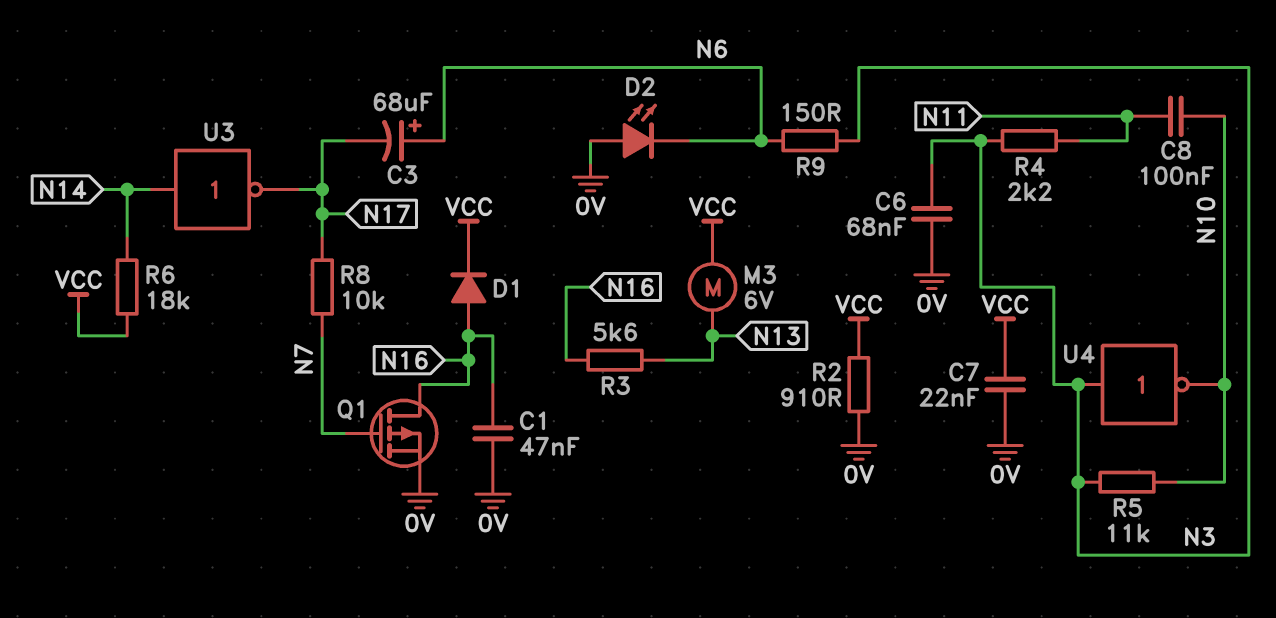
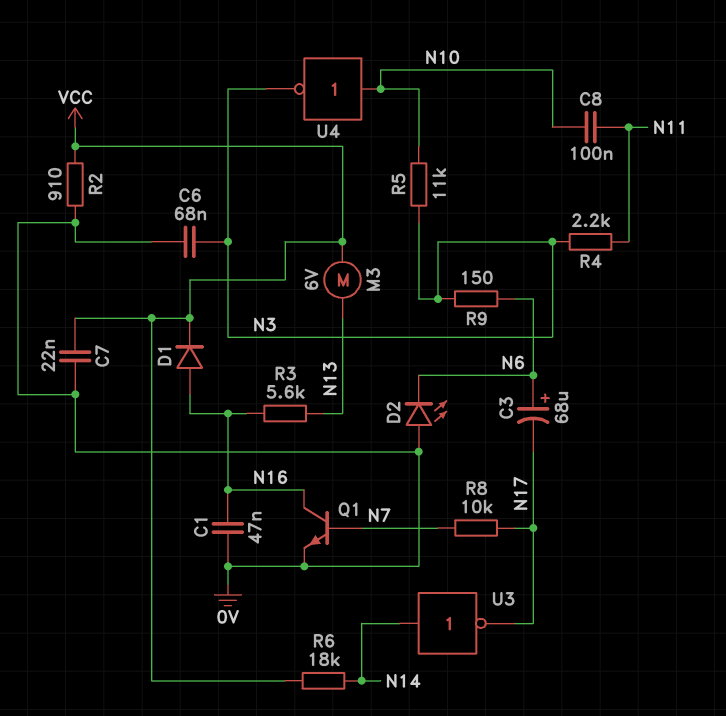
Q1: PMOS (G N7, D N16, S 0V) -> NPN (B N7, C N16, E 0V)
U4: NOT (in N3, out N10) -> NOT (in N10, out N3)

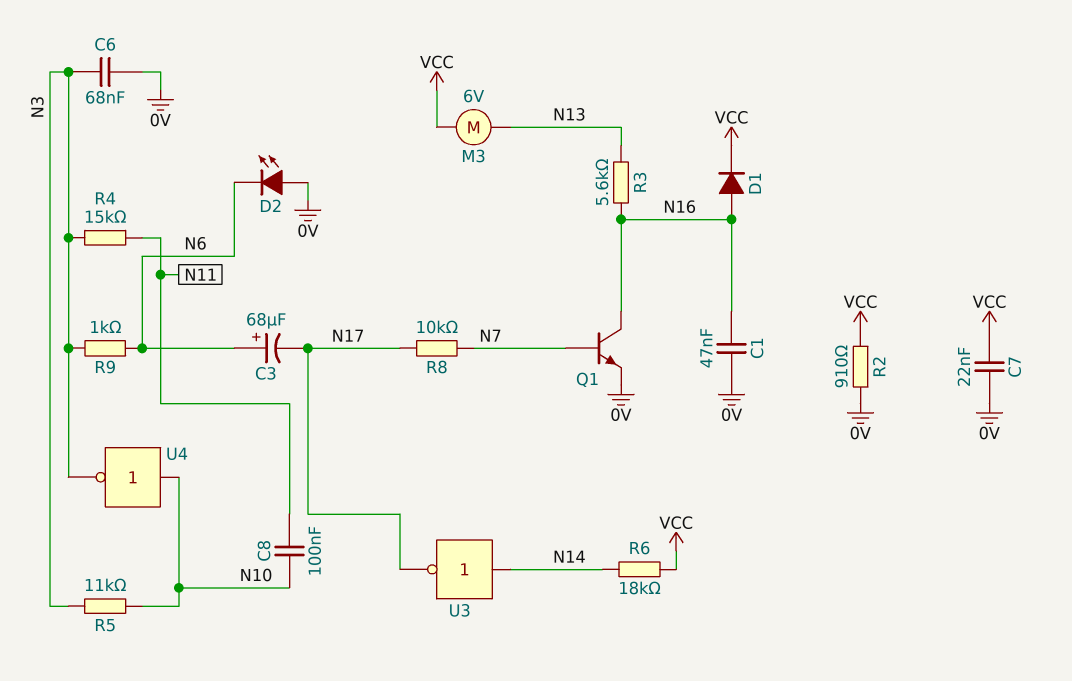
R4: 2.2k (N3, N11) -> 15k (N3, N11)
R9: 150 (N3, N6) -> 1k (N3, N6)

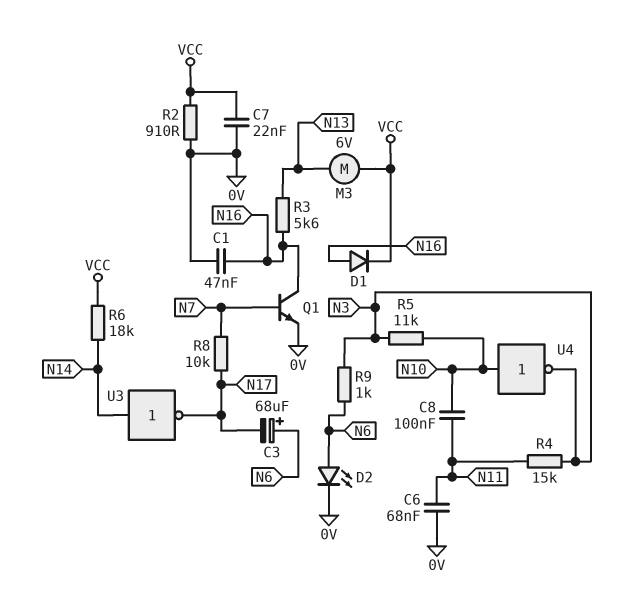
C6: 68nF (0V, N3) -> 68nF (0V, N11)
D2: LED (A 0V, K N6) -> LED (A N6, K 0V)

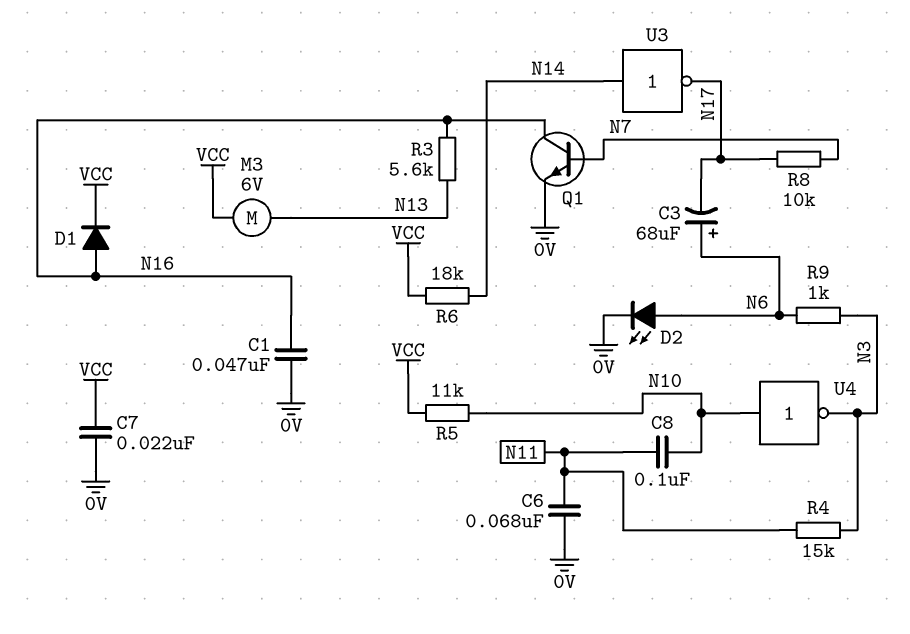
R2: 910 (0V, VCC) -> none
R5: 11k (N3, N10) -> 11k (N10, VCC)

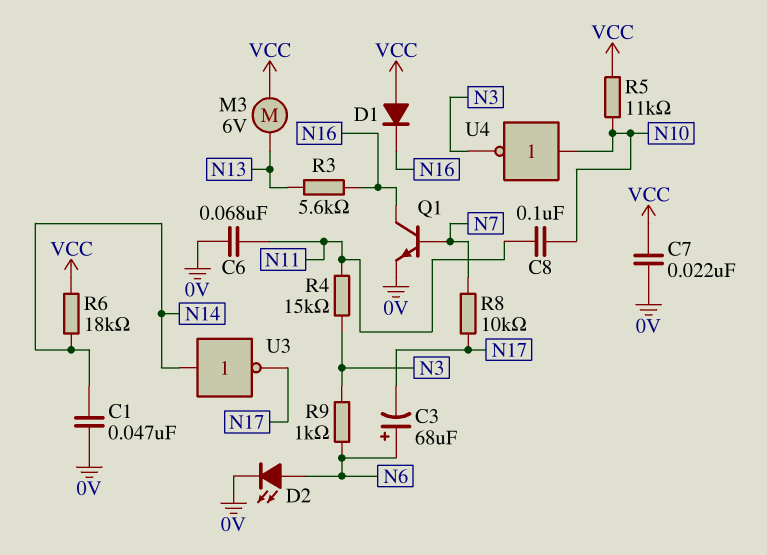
C1: 47nF (0V, N16) -> 47nF (0V, N14)
D1: diode (A N16, K VCC) -> diode (A VCC, K N16)

